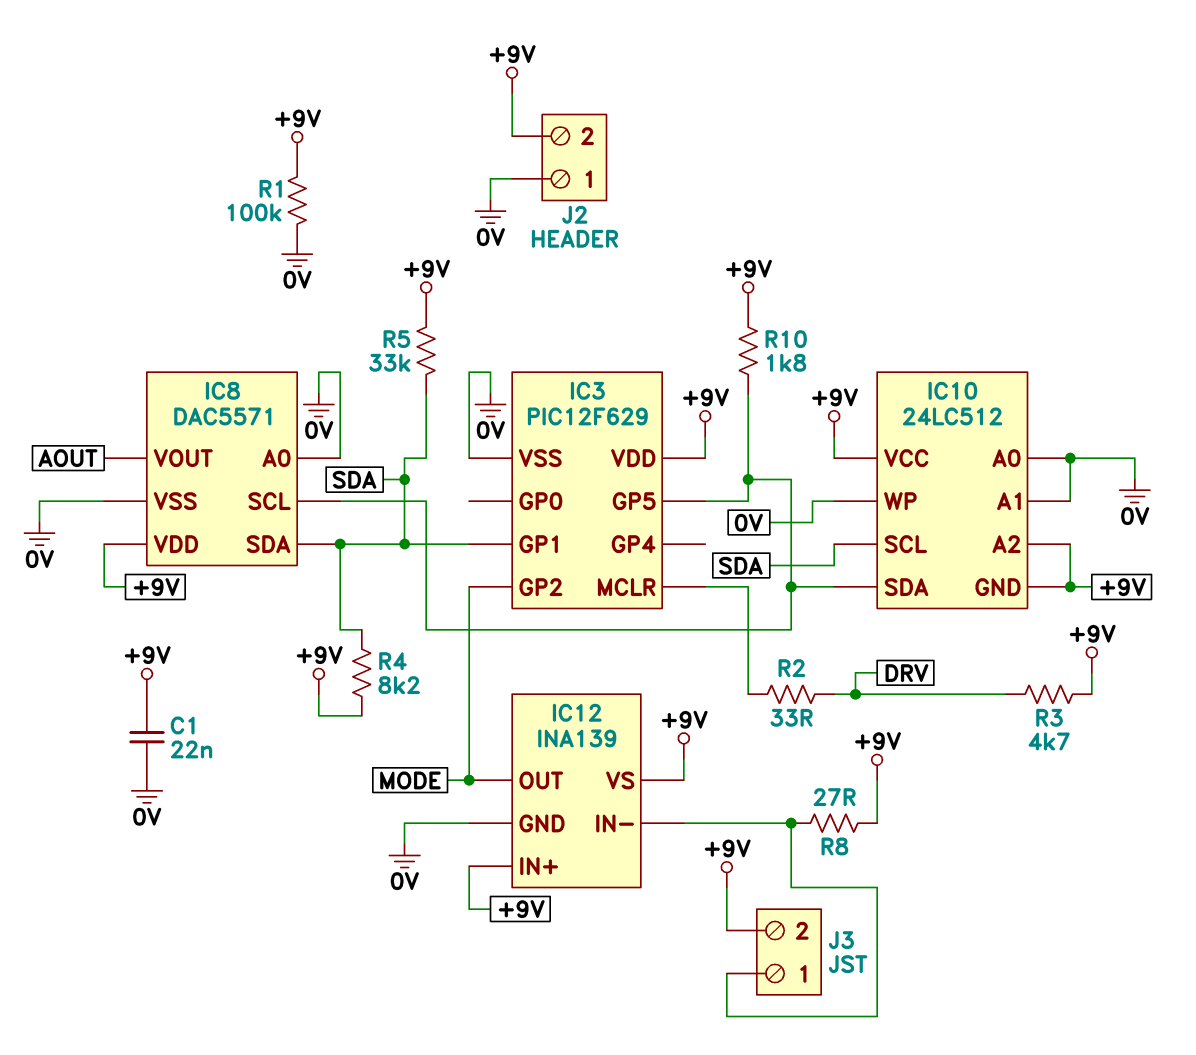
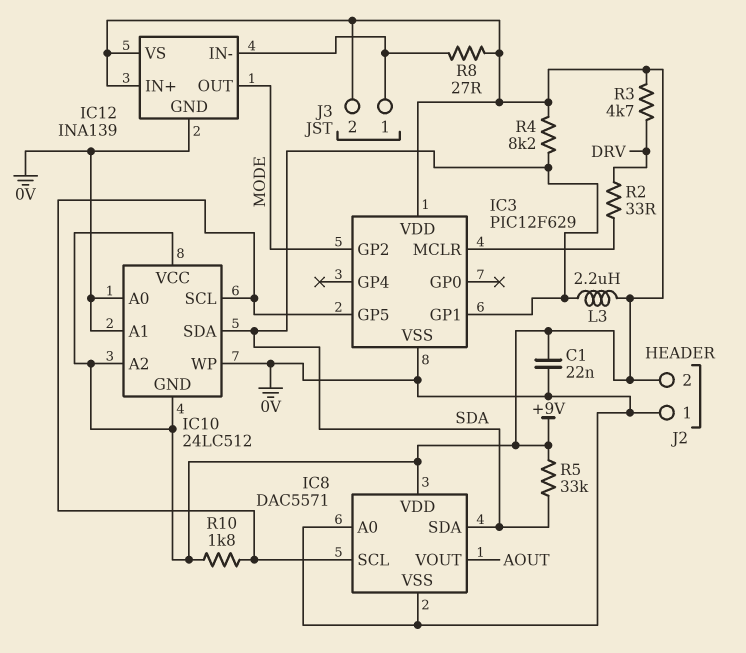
IC10 pin SCL: SDA -> IC3/GP5
IC10 pin SDA: IC3/GP5 -> SDA
L3: none -> 2.2uH (+9V, SDA)
R1: 100k (+9V, 0V) -> none

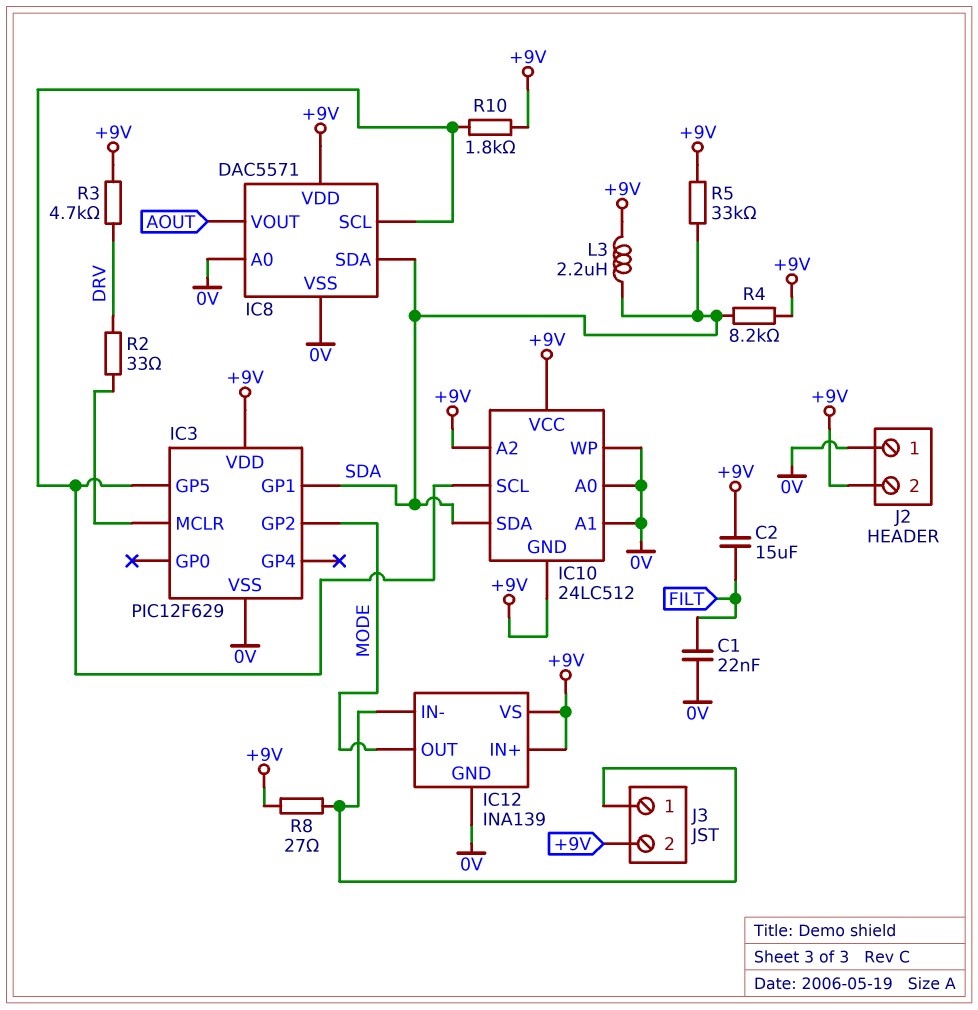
C1: 22nF (+9V, 0V) -> 22nF (0V, FILT)
C2: none -> 15uF (+9V, FILT)

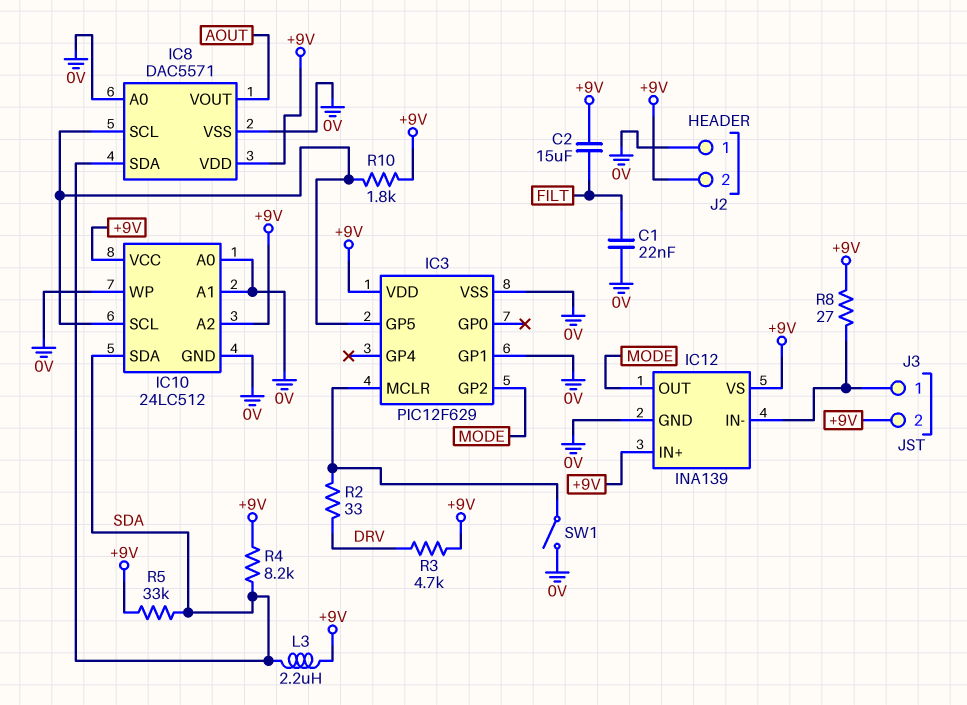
IC3 pin GP1: SDA -> 0V
IC10 pin GND: +9V -> 0V
SW1: none -> switch (0V, IC3/MCLR)

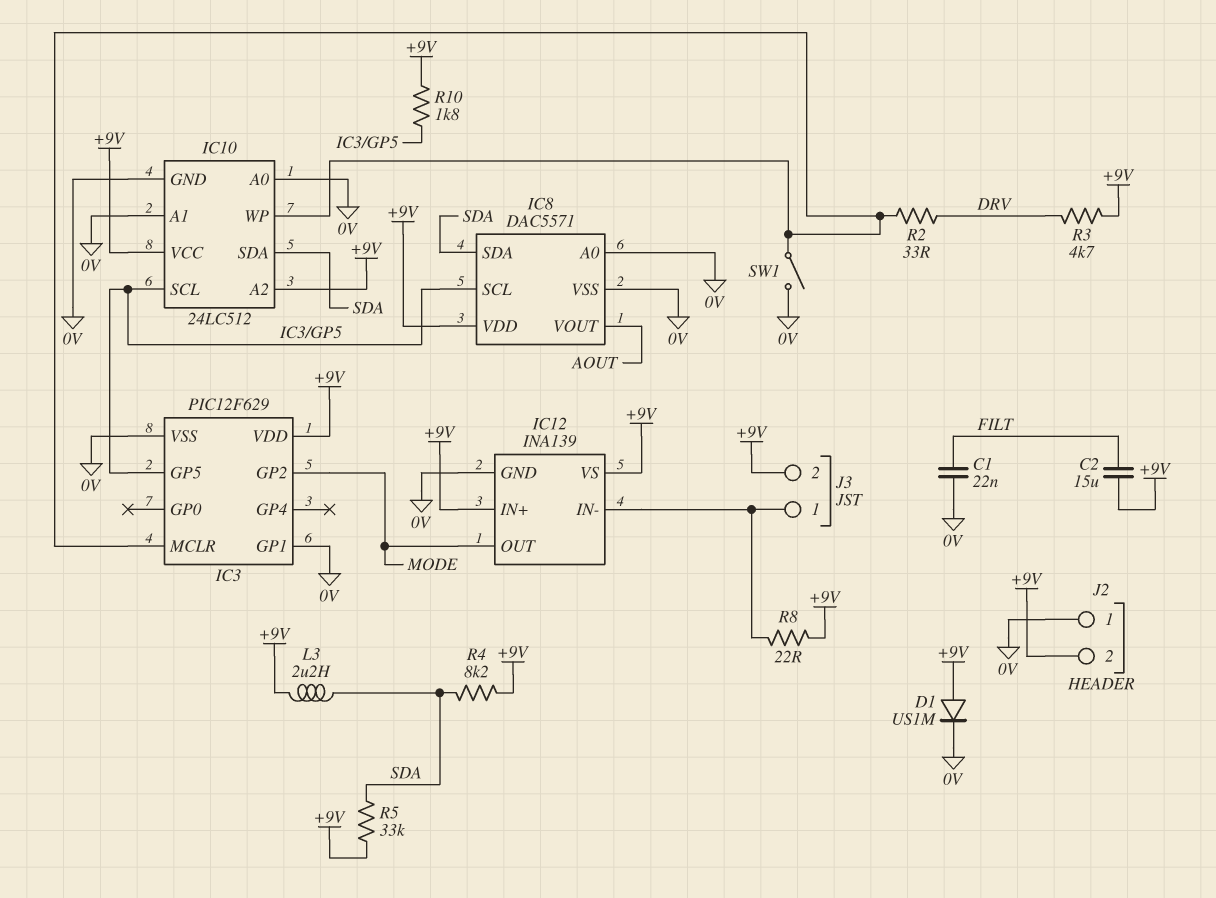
D1: none -> diode US1M (A +9V, K 0V)
IC10 pin WP: 0V -> IC3/MCLR
R8: 27 (+9V, IC12/IN-) -> 22 (+9V, IC12/IN-)

